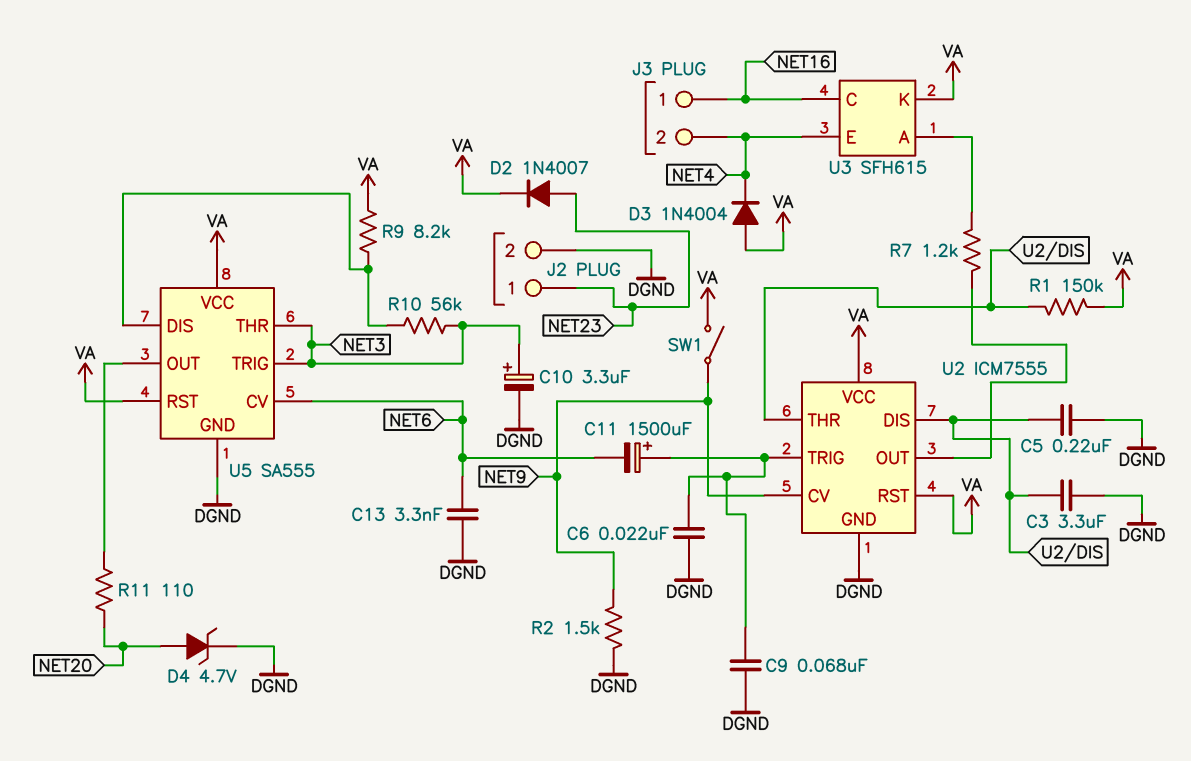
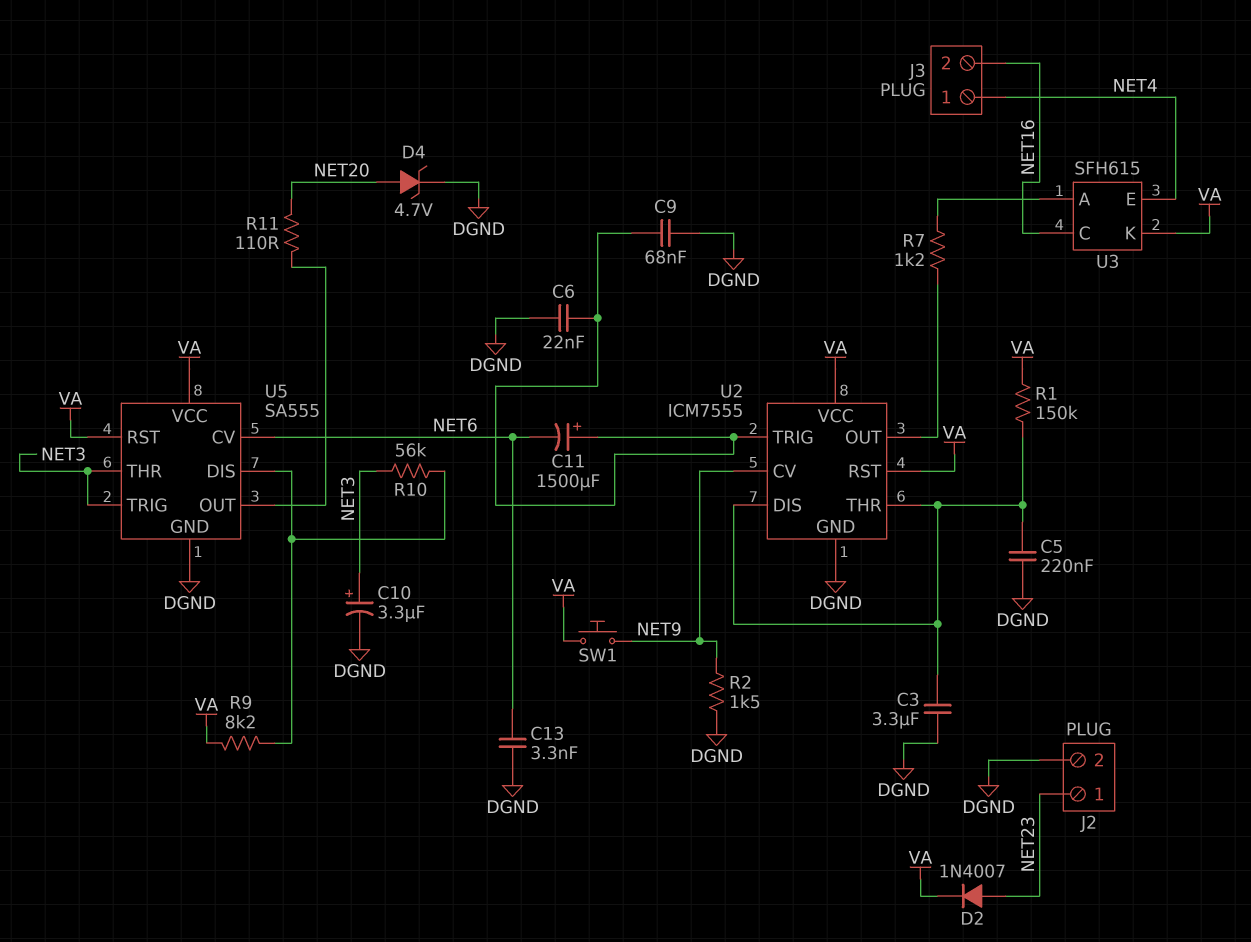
D3: diode 1N4004 (A VA, K NET4) -> none
J3 pin 1: NET16 -> NET4
J3 pin 2: NET4 -> NET16
SW1: switch (NET9, VA) -> button (NET9, VA)

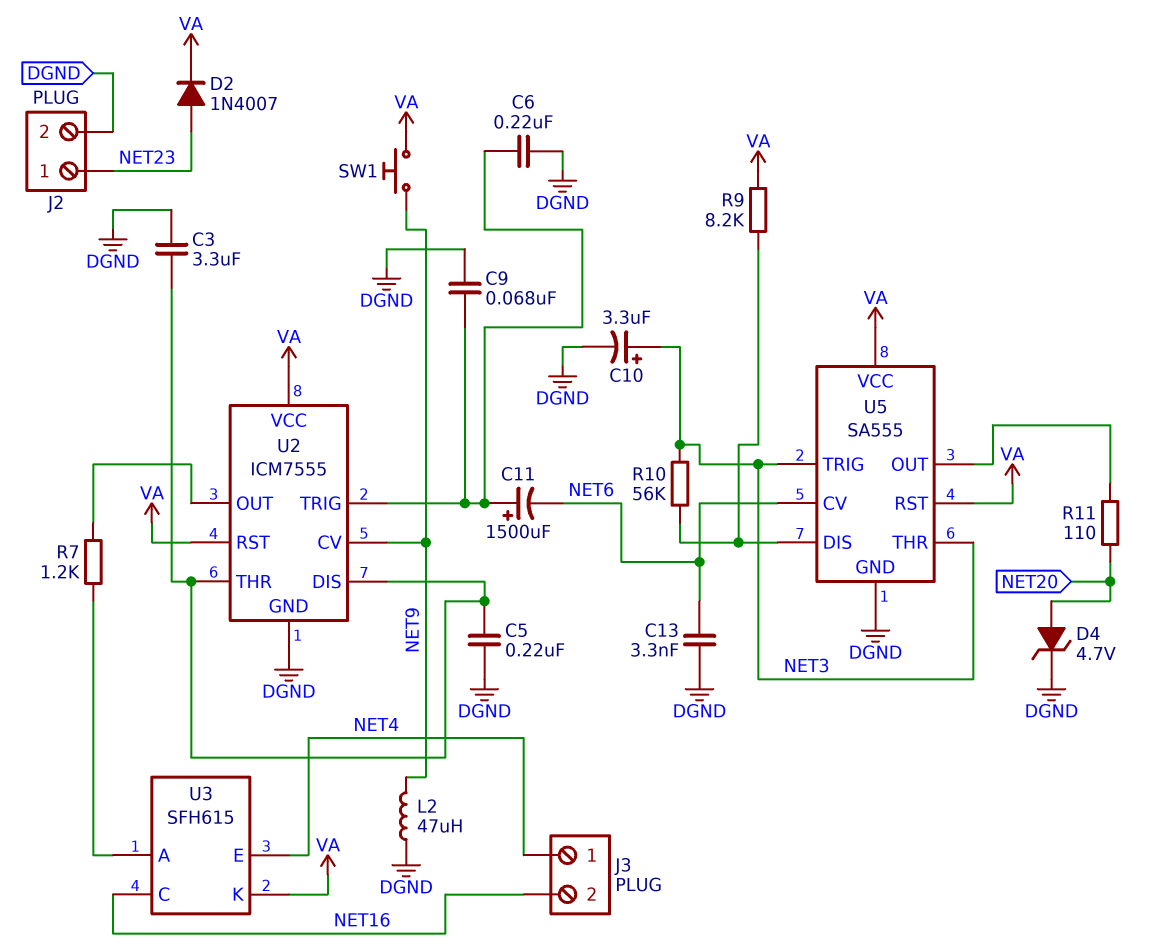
C6: 22nF (DGND, U2/TRIG) -> 220nF (DGND, U2/TRIG)
L2: none -> 47uH (DGND, NET9)
R1: 150k (U2/DIS, VA) -> none
R2: 1.5k (DGND, NET9) -> none

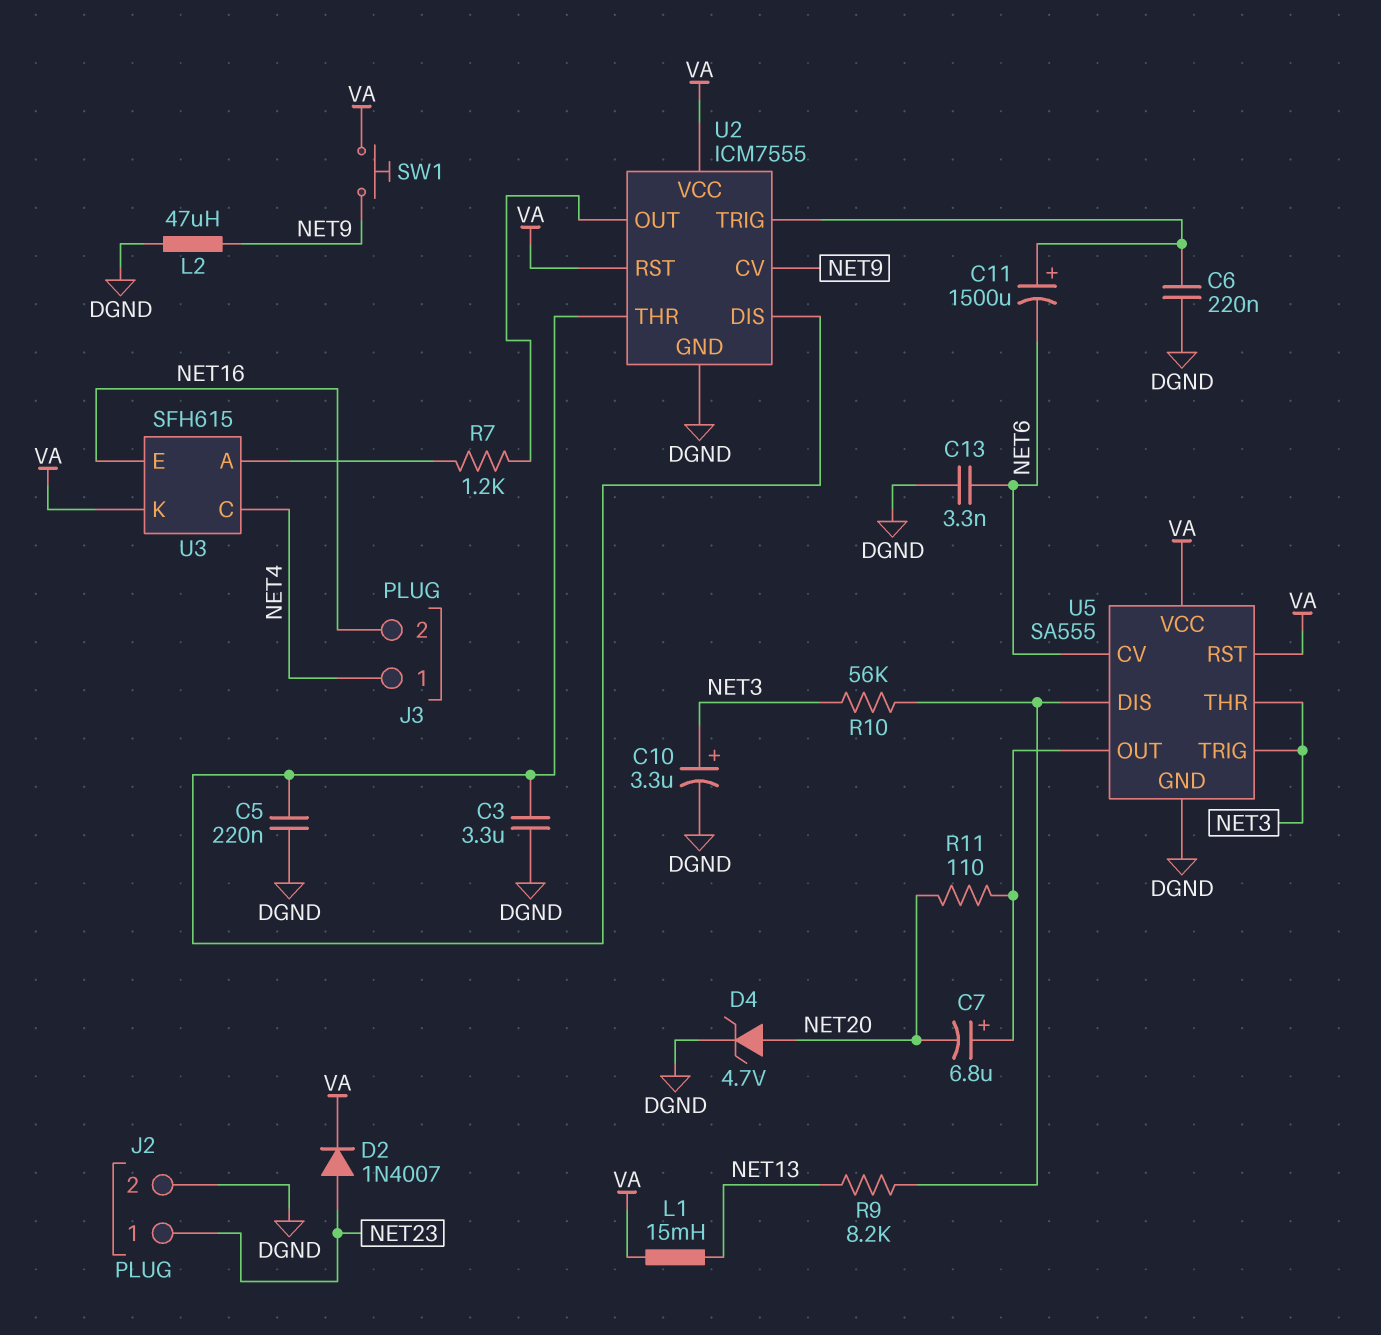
C7: none -> 6.8uF (plus U5/OUT, minus NET20)
C9: 68nF (DGND, U2/TRIG) -> none
L1: none -> 15mH (NET13, VA)
R9: 8.2k (U5/DIS, VA) -> 8.2k (NET13, U5/DIS)
U3 pin C: NET16 -> NET4
U3 pin E: NET4 -> NET16

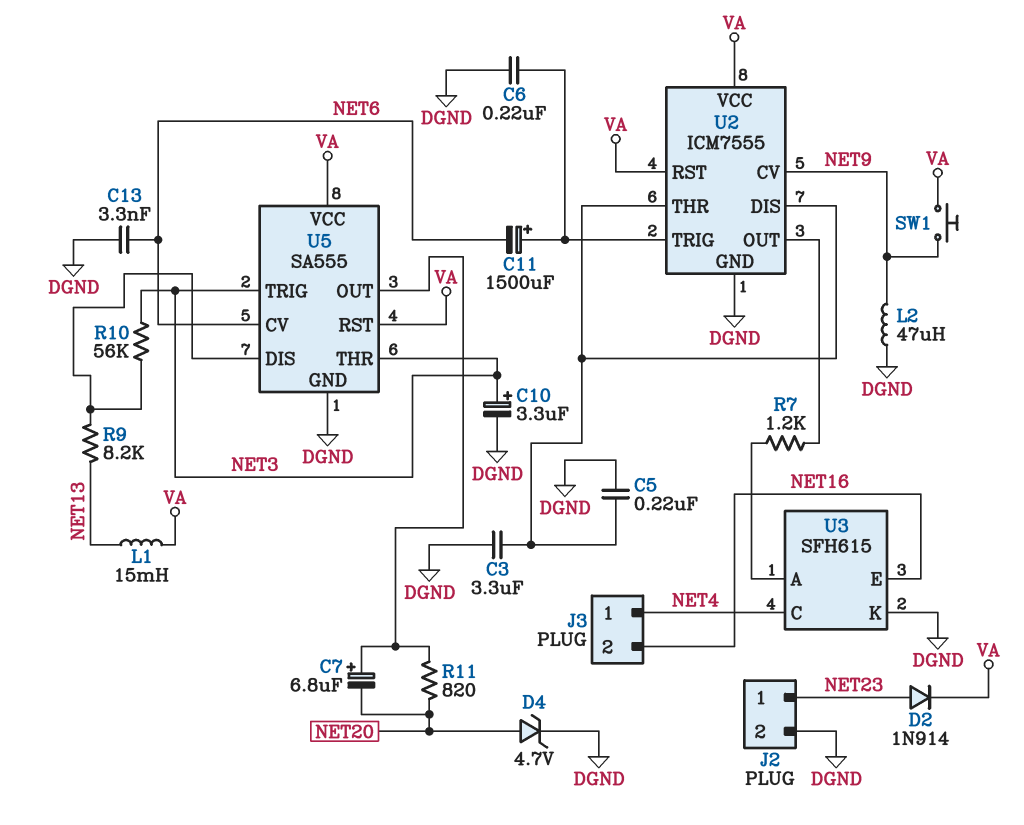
D2: diode 1N4007 (A NET23, K VA) -> diode 1N914 (A NET23, K VA)
R11: 110 (NET20, U5/OUT) -> 820 (NET20, U5/OUT)
U3 pin K: VA -> DGND

